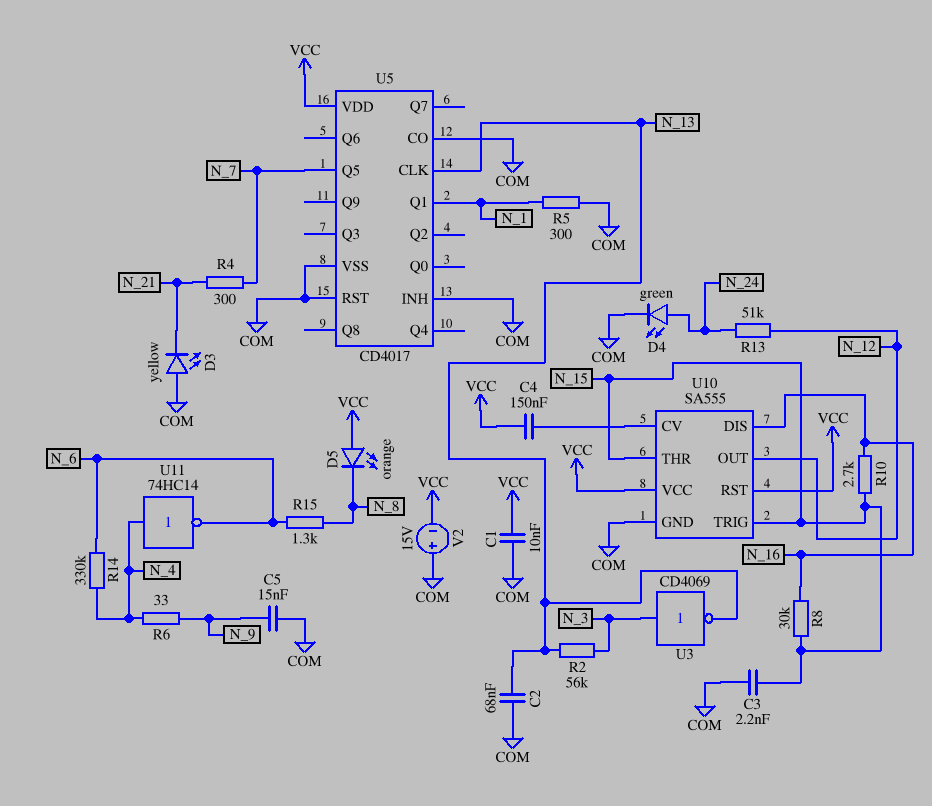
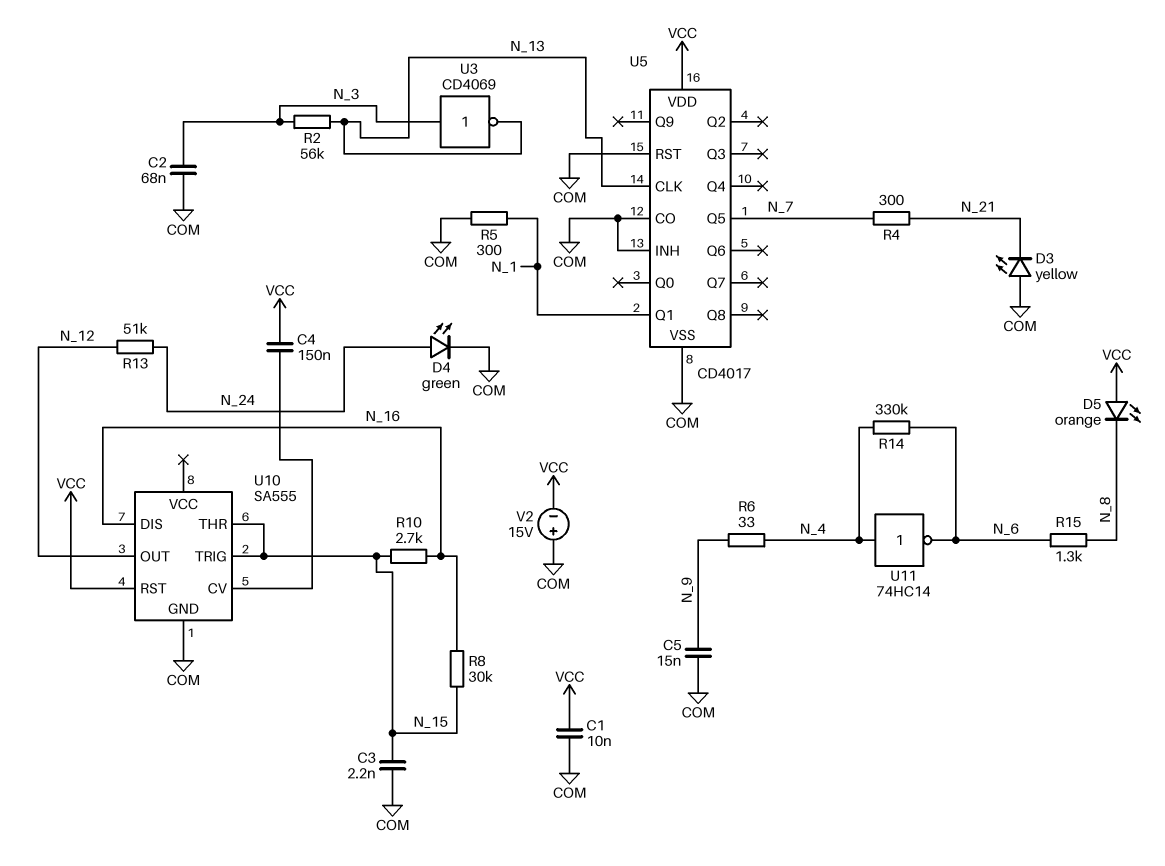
C2: 68nF (COM, N_13) -> 68nF (COM, N_3)
U10 pin VCC: VCC -> none

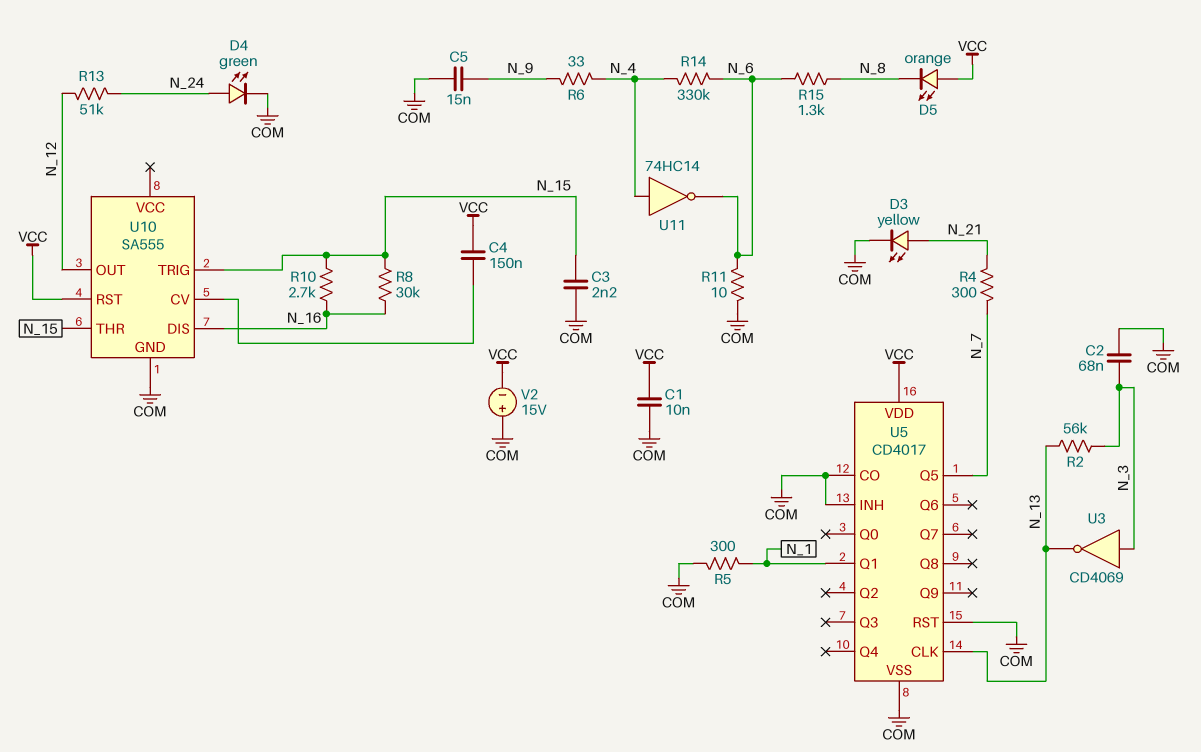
D3: LED yellow (A COM, K N_21) -> LED yellow (A N_21, K COM)
R11: none -> 10 (COM, N_6)

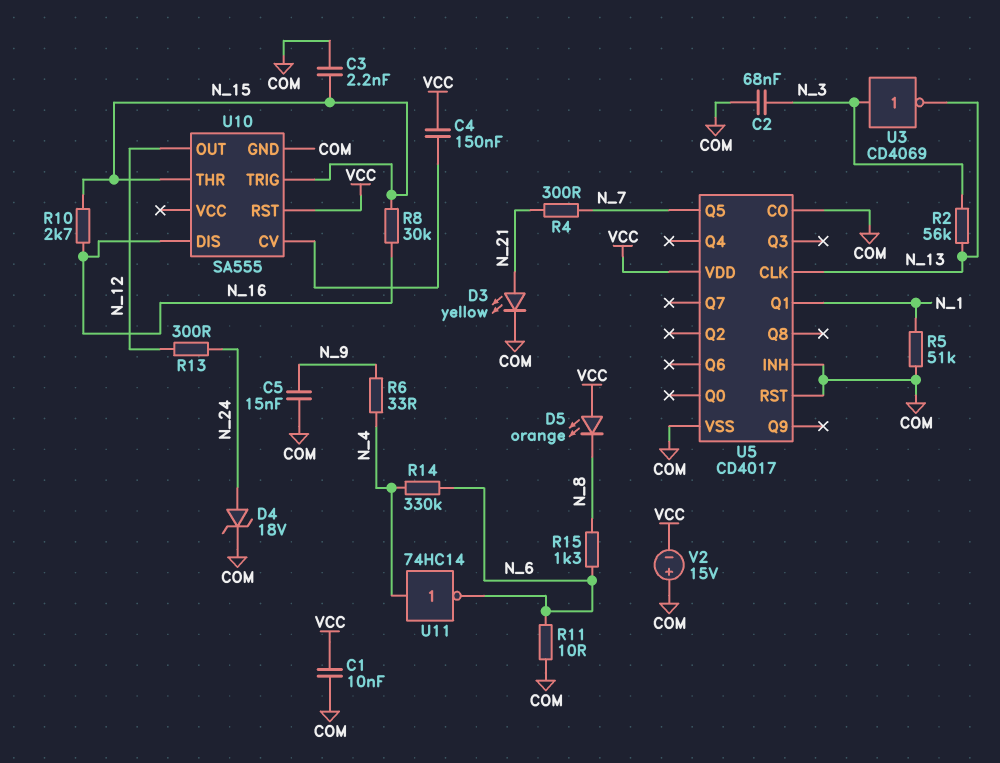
D4: LED green (A N_24, K COM) -> zener 18V (A N_24, K COM)
R5: 300 (COM, N_1) -> 51k (COM, N_1)
R13: 51k (N_12, N_24) -> 300 (N_12, N_24)

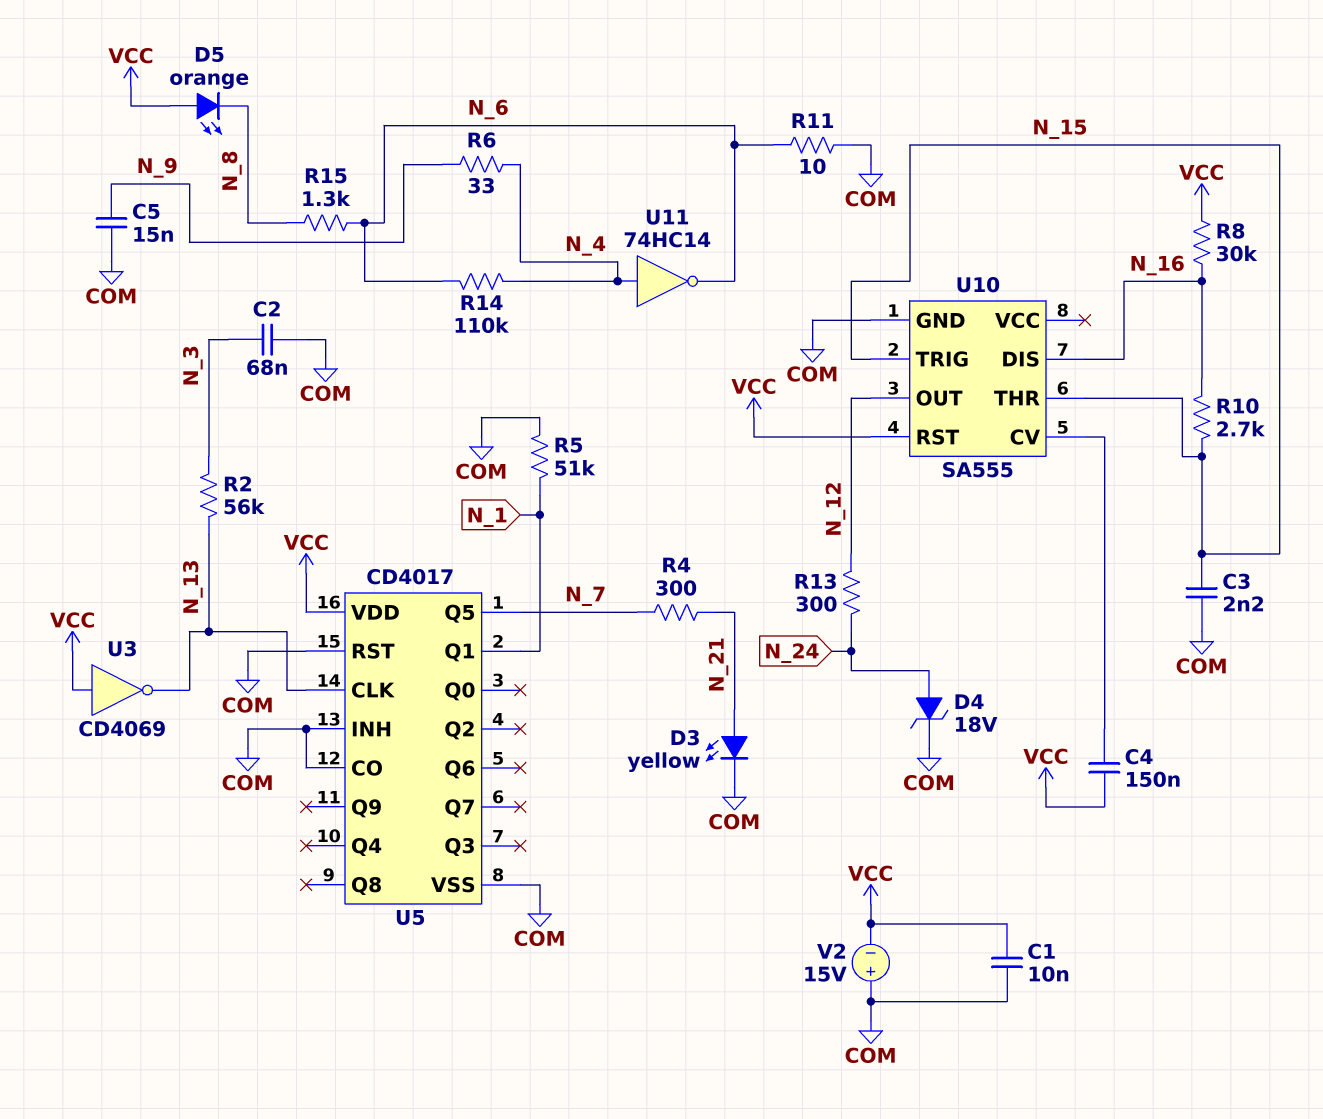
R8: 30k (N_15, N_16) -> 30k (N_16, VCC)
R14: 330k (N_4, N_6) -> 110k (N_4, N_6)
U3: NOT CD4069 (in N_3, out N_13) -> NOT CD4069 (in VCC, out N_13)

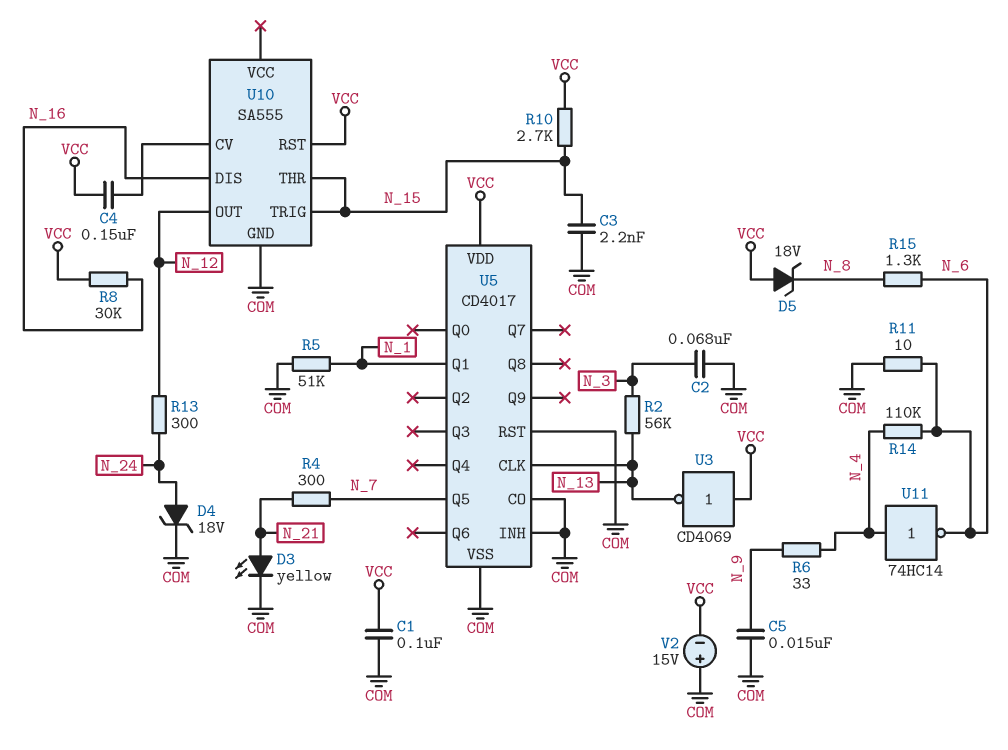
C1: 10nF (COM, VCC) -> 100nF (COM, VCC)
D5: LED orange (A VCC, K N_8) -> zener 18V (A VCC, K N_8)
R10: 2.7k (N_15, N_16) -> 2.7k (N_15, VCC)

